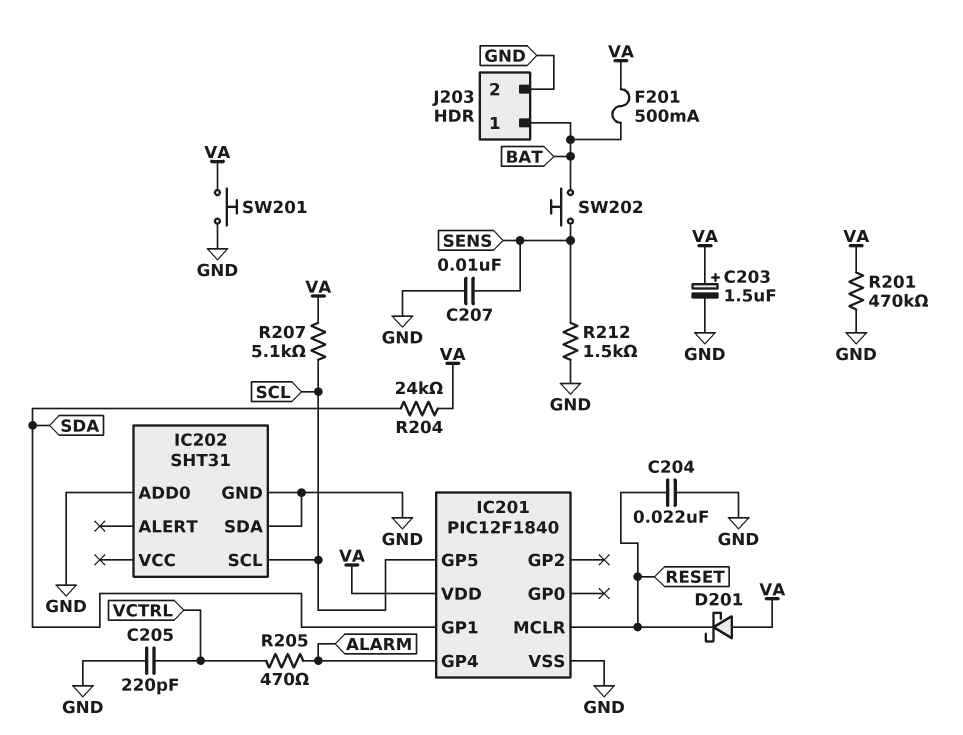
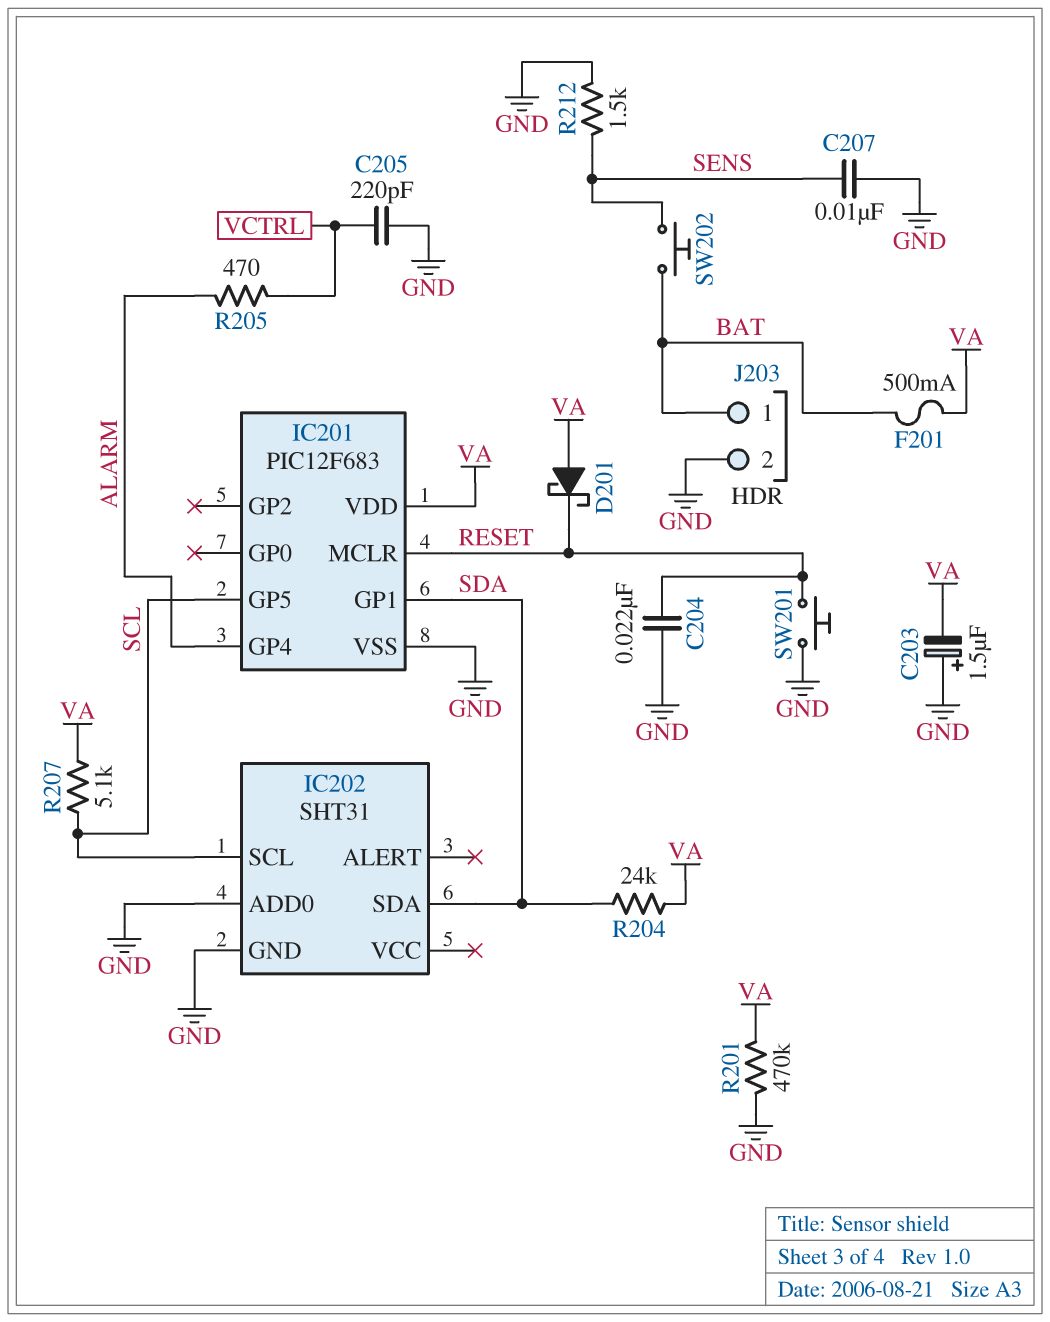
C203: 1.5uF (plus VA, minus GND) -> 1.5uF (plus GND, minus VA)
IC201: PIC12F1840 -> PIC12F683
IC202 pin SDA: GND -> SDA
SW201: button (GND, VA) -> button (GND, RESET)

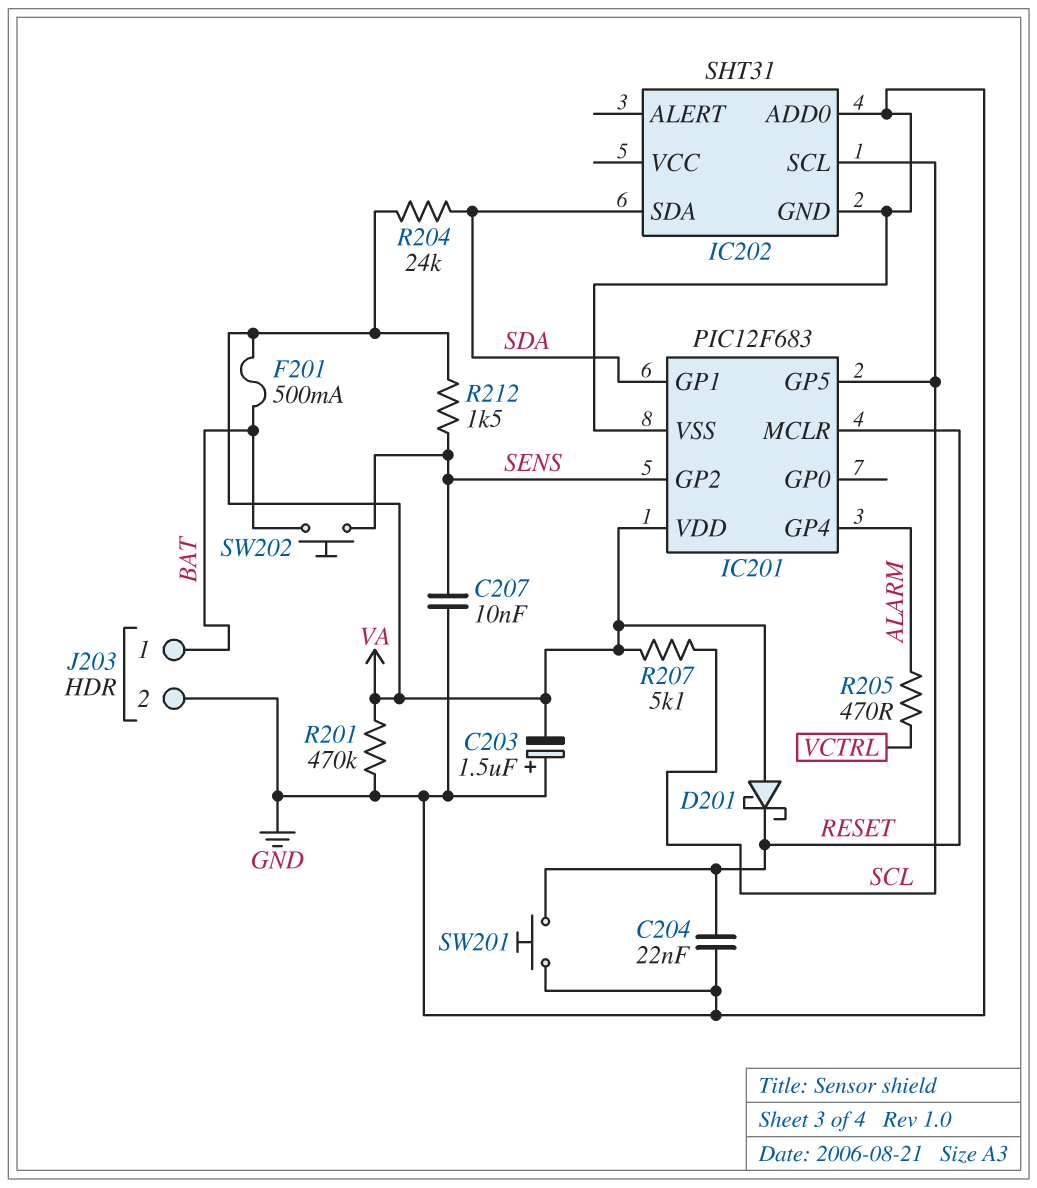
C205: 220pF (GND, VCTRL) -> none
IC201 pin GP2: none -> SENS
R212: 1.5k (GND, SENS) -> 1.5k (SENS, VA)

